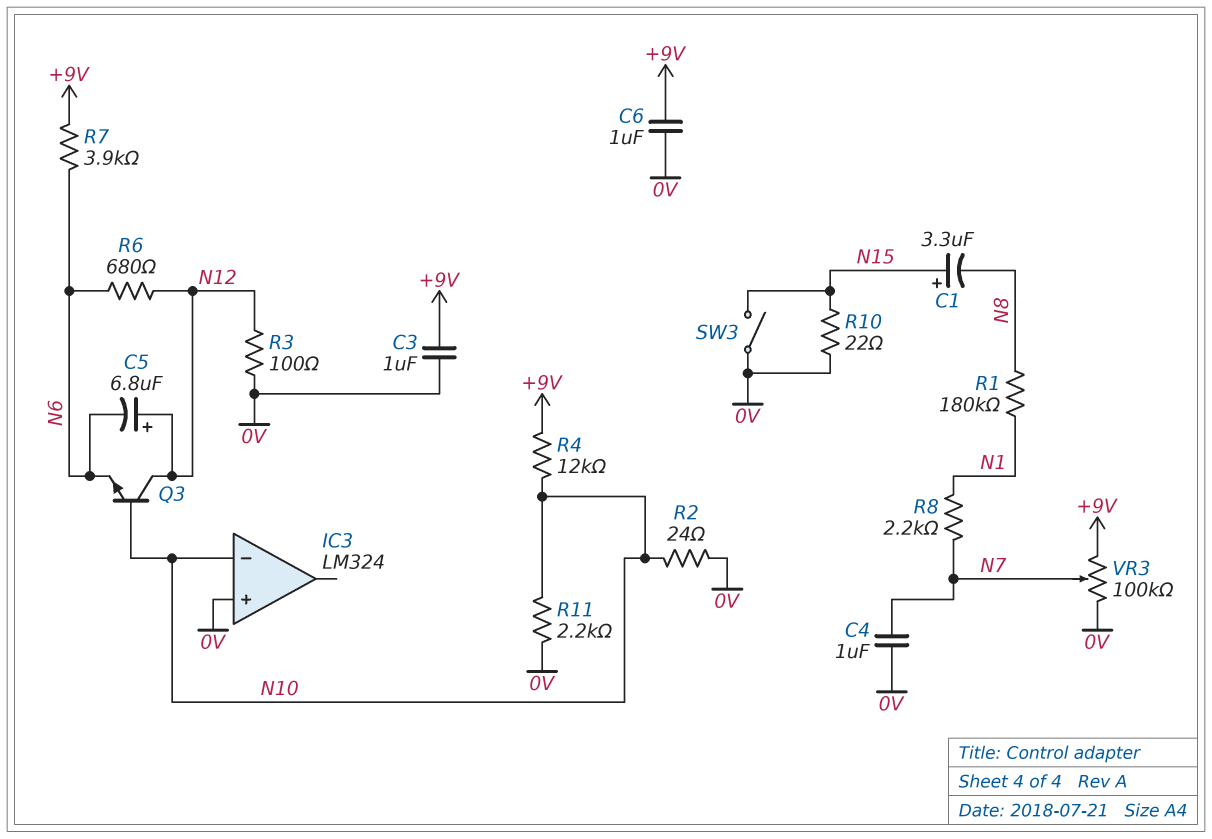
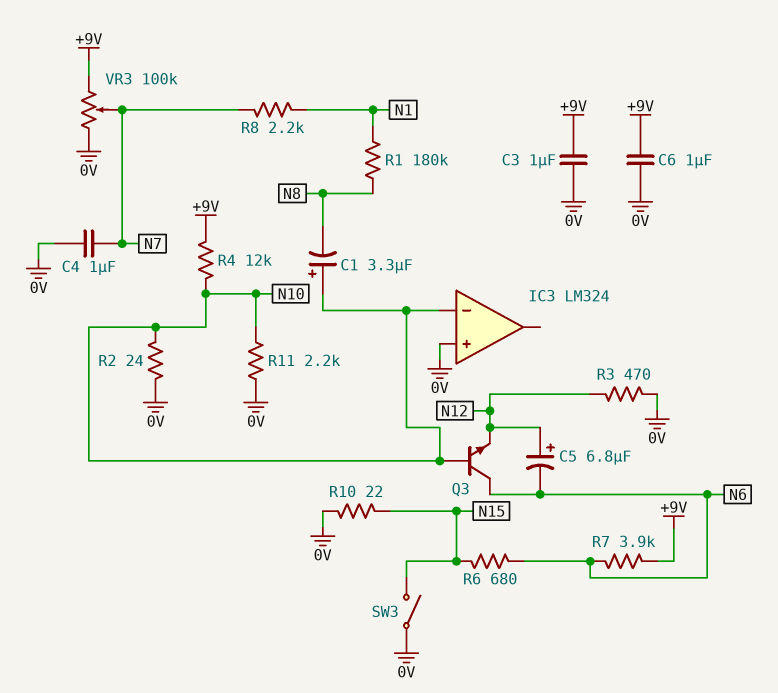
C1: 3.3uF (plus N15, minus N8) -> 3.3uF (plus N10, minus N8)
Q3: NPN (B N10, C N12, E N6) -> NPN (B N10, C N6, E N12)
R3: 100 (0V, N12) -> 470 (0V, N12)
R6: 680 (N6, N12) -> 680 (N6, N15)

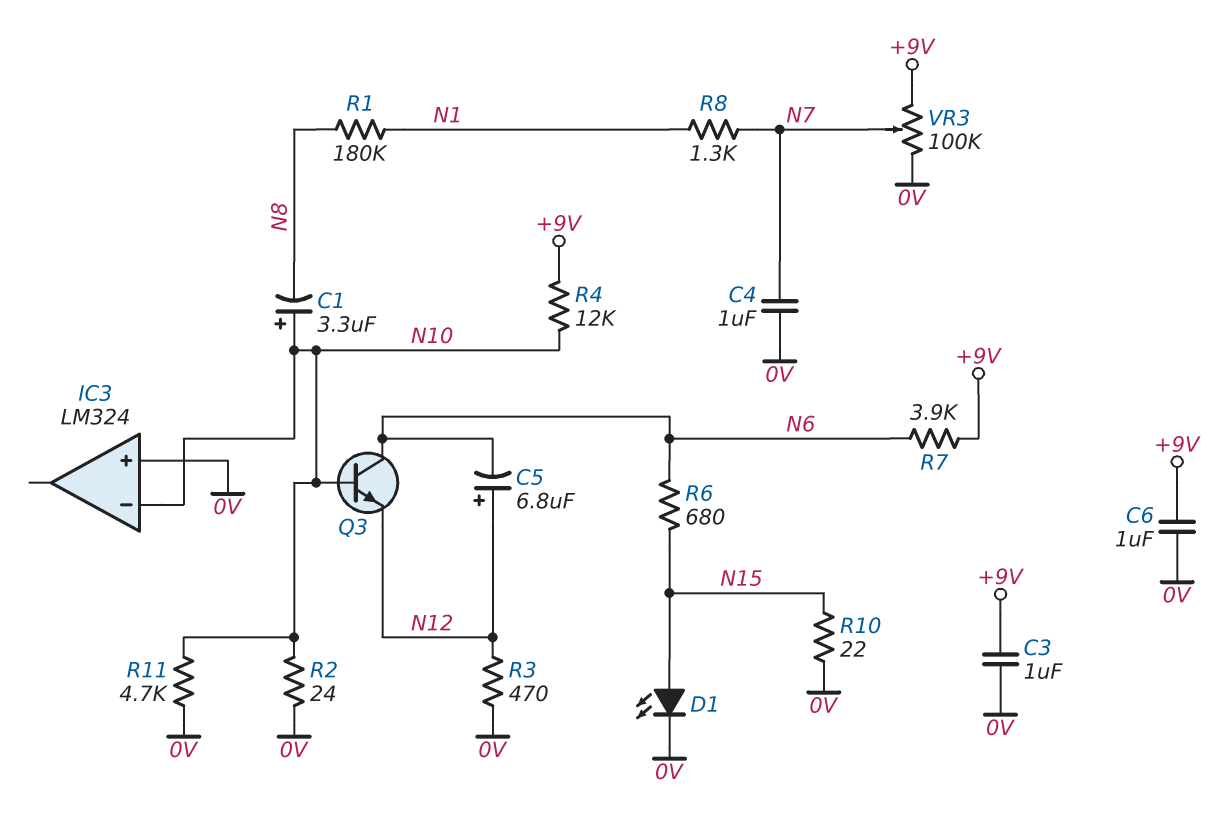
D1: none -> LED (A N15, K 0V)
R8: 2.2k (N1, N7) -> 1.3k (N1, N7)
R11: 2.2k (0V, N10) -> 4.7k (0V, N10)
SW3: switch (0V, N15) -> none

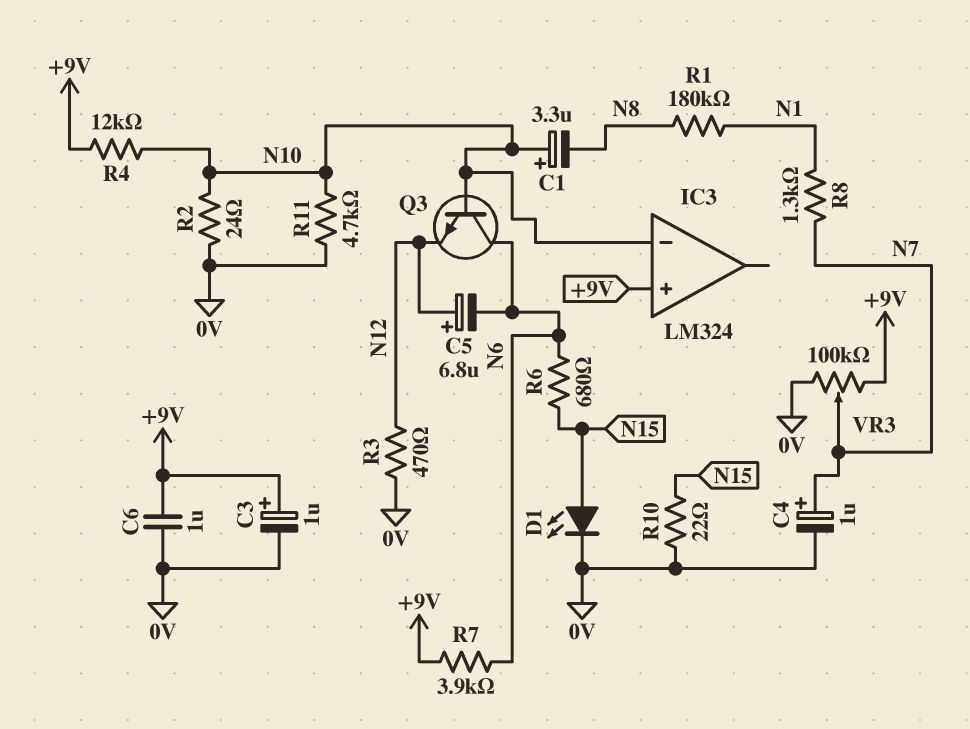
C3: 1uF (+9V, 0V) -> 1uF (plus +9V, minus 0V)
C4: 1uF (0V, N7) -> 1uF (plus N7, minus 0V)
IC3 pin in+: 0V -> +9V

